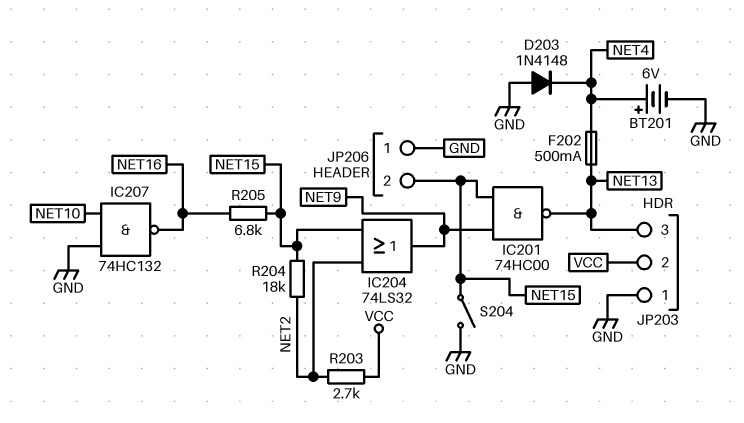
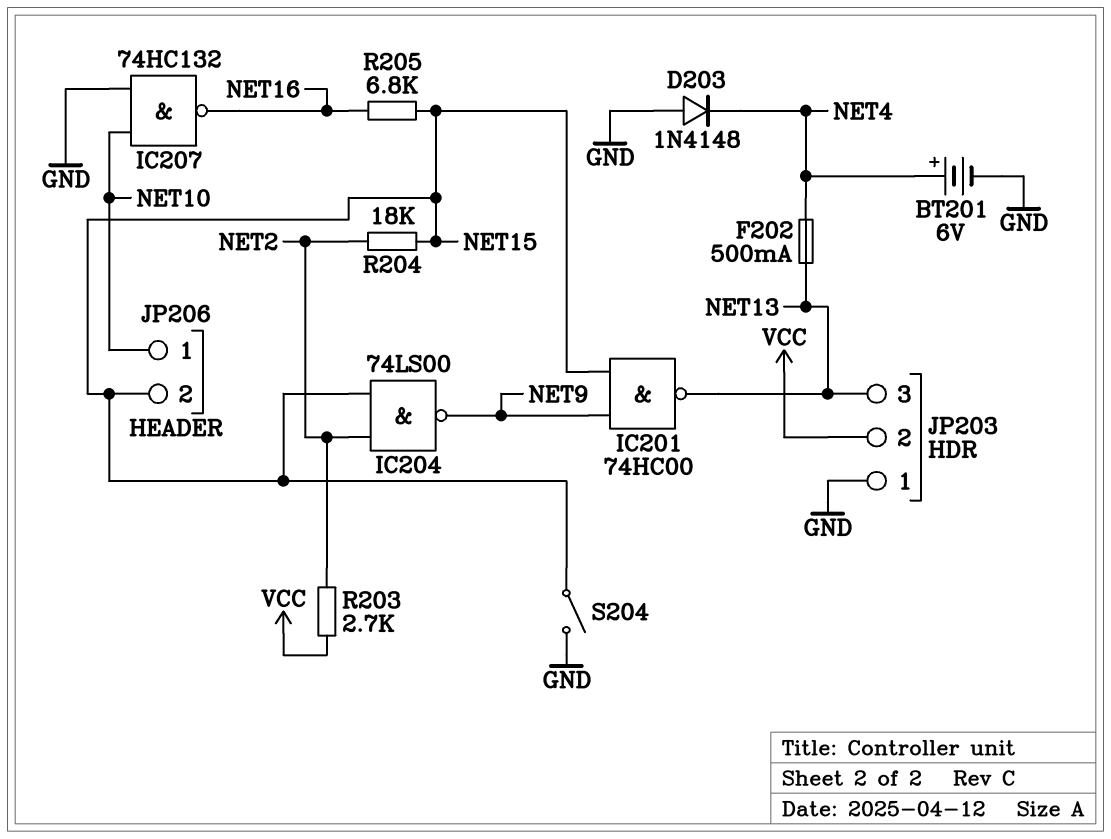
IC204: OR 74LS32 (in NET2, in NET15, out NET9) -> NAND 74LS00 (in NET2, in NET15, out NET9)
JP206 pin 1: GND -> NET10

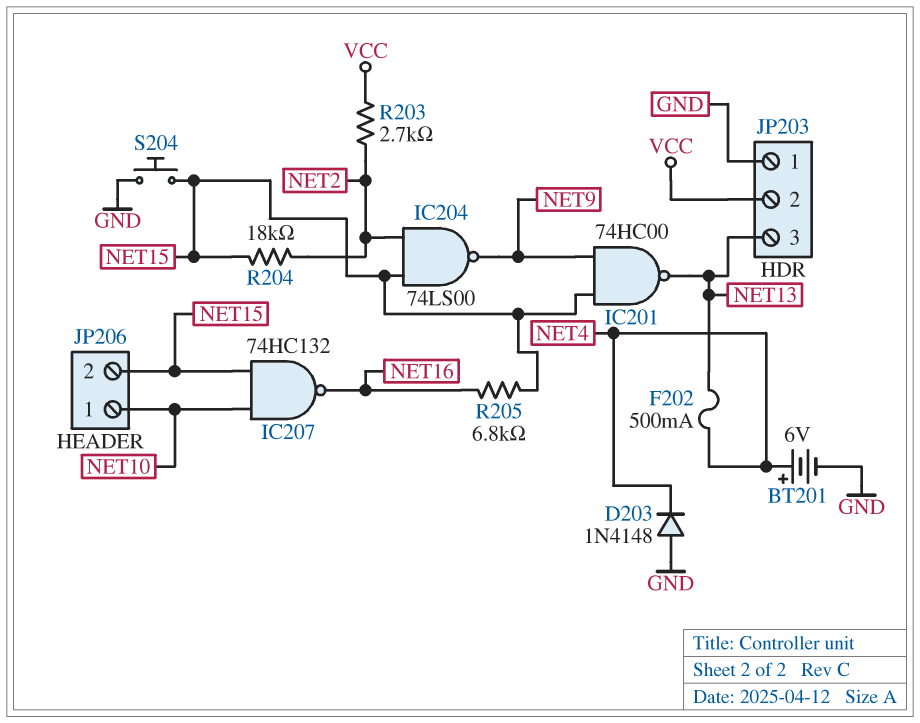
IC207: NAND 74HC132 (in GND, in NET10, out NET16) -> NAND 74HC132 (in NET10, in NET15, out NET16)
S204: switch (GND, NET15) -> button (GND, NET15)

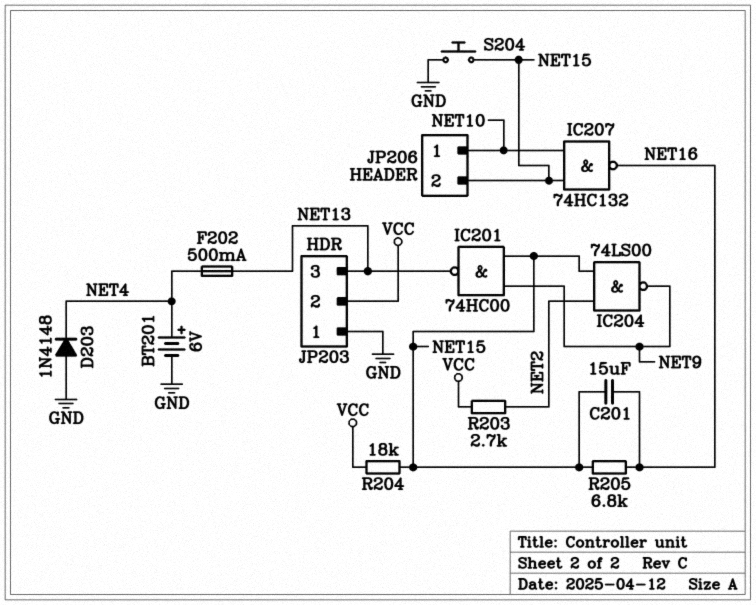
C201: none -> 15uF (NET15, NET16)
R204: 18k (NET2, NET15) -> 18k (NET15, VCC)

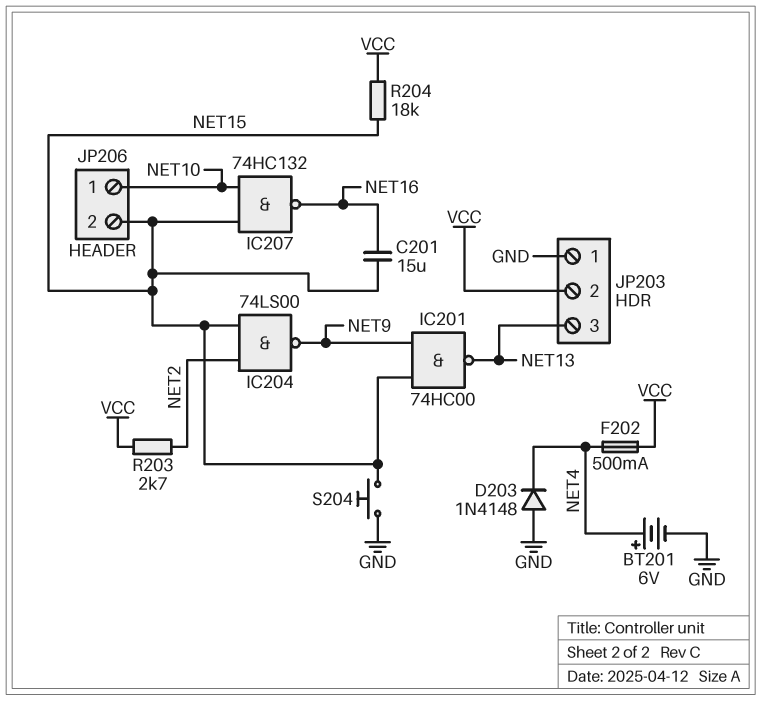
F202: 500mA (NET4, NET13) -> 500mA (NET4, VCC)
R205: 6.8k (NET15, NET16) -> none

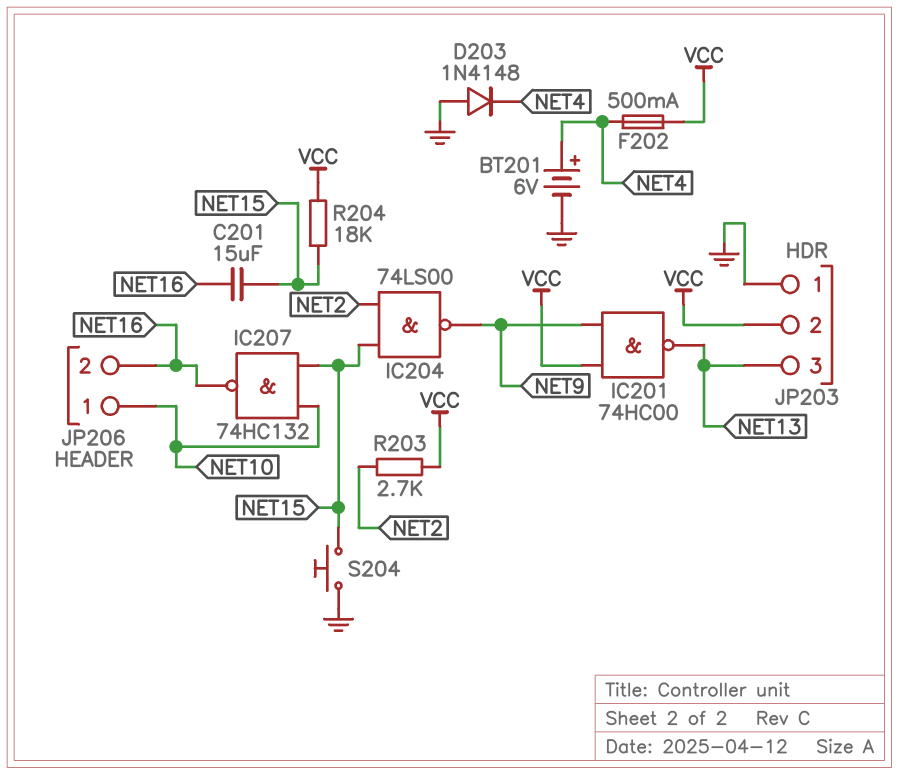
IC201: NAND 74HC00 (in NET9, in NET15, out NET13) -> NAND 74HC00 (in NET9, in VCC, out NET13)
JP206 pin 2: NET15 -> NET16

